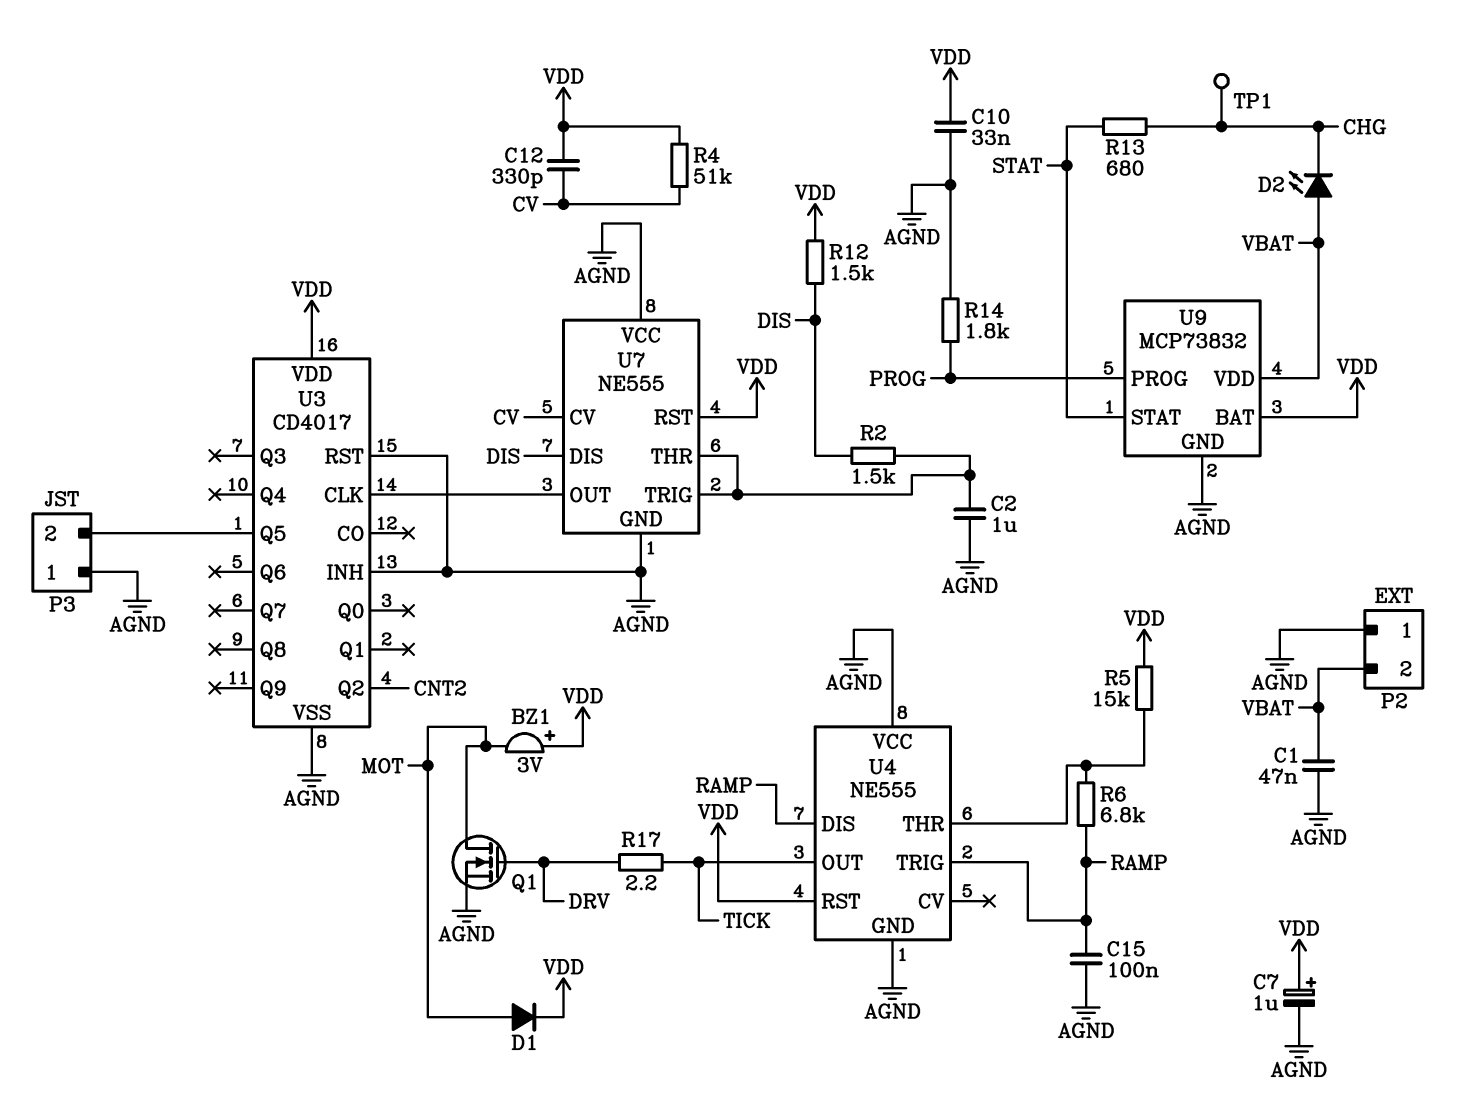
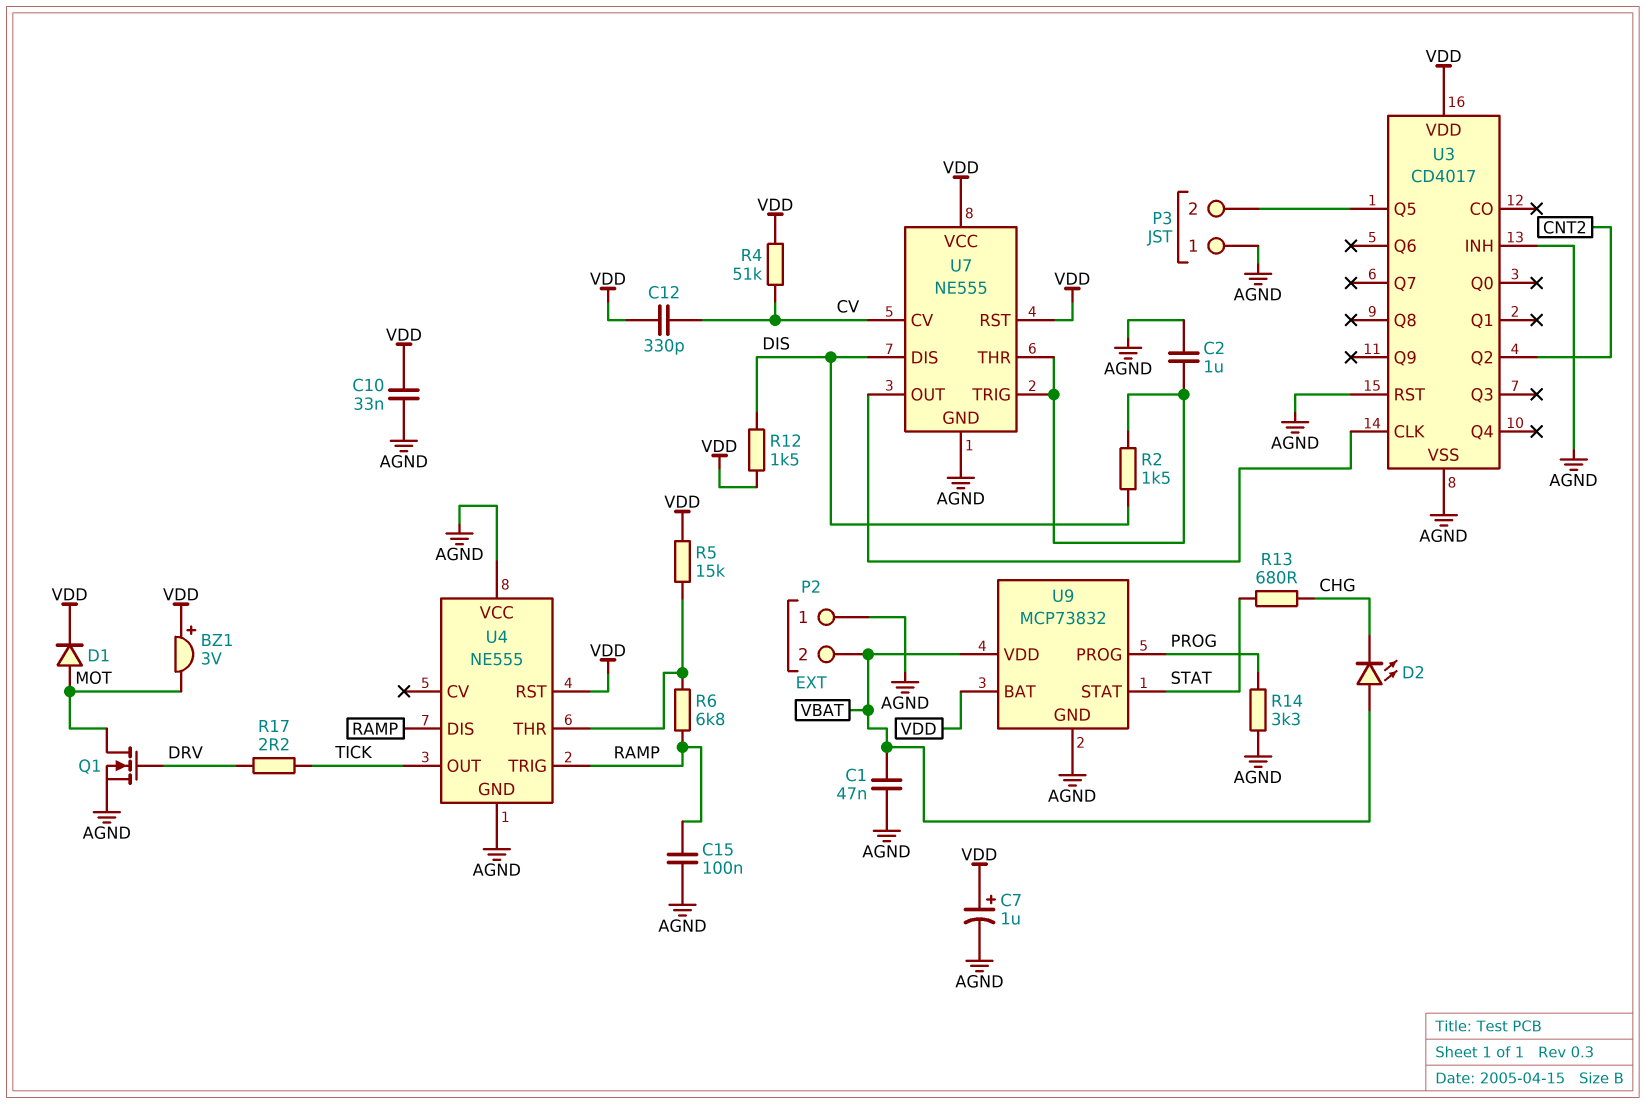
R14: 1.8k (AGND, PROG) -> 3.3k (AGND, PROG)
TP1: test point (CHG) -> none
U7 pin VCC: AGND -> VDD

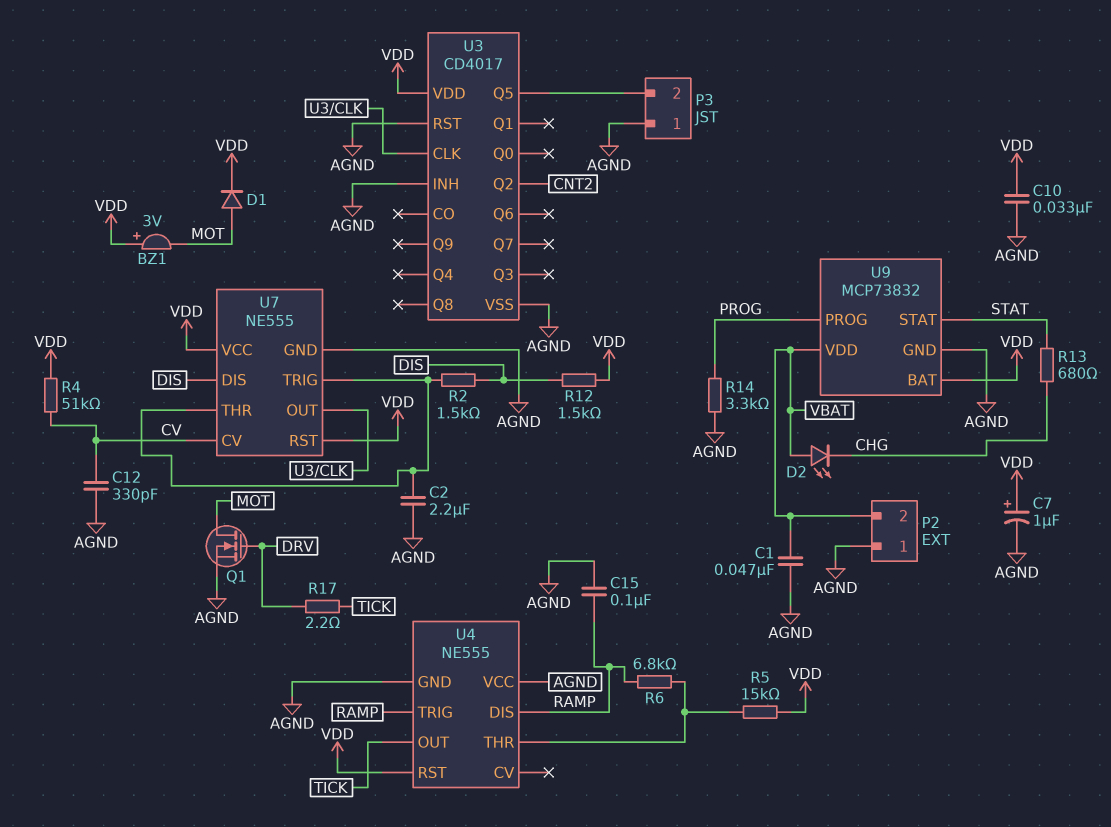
C2: 1uF (AGND, U7/THR) -> 2.2uF (AGND, U7/THR)
C12: 330pF (CV, VDD) -> 330pF (AGND, CV)

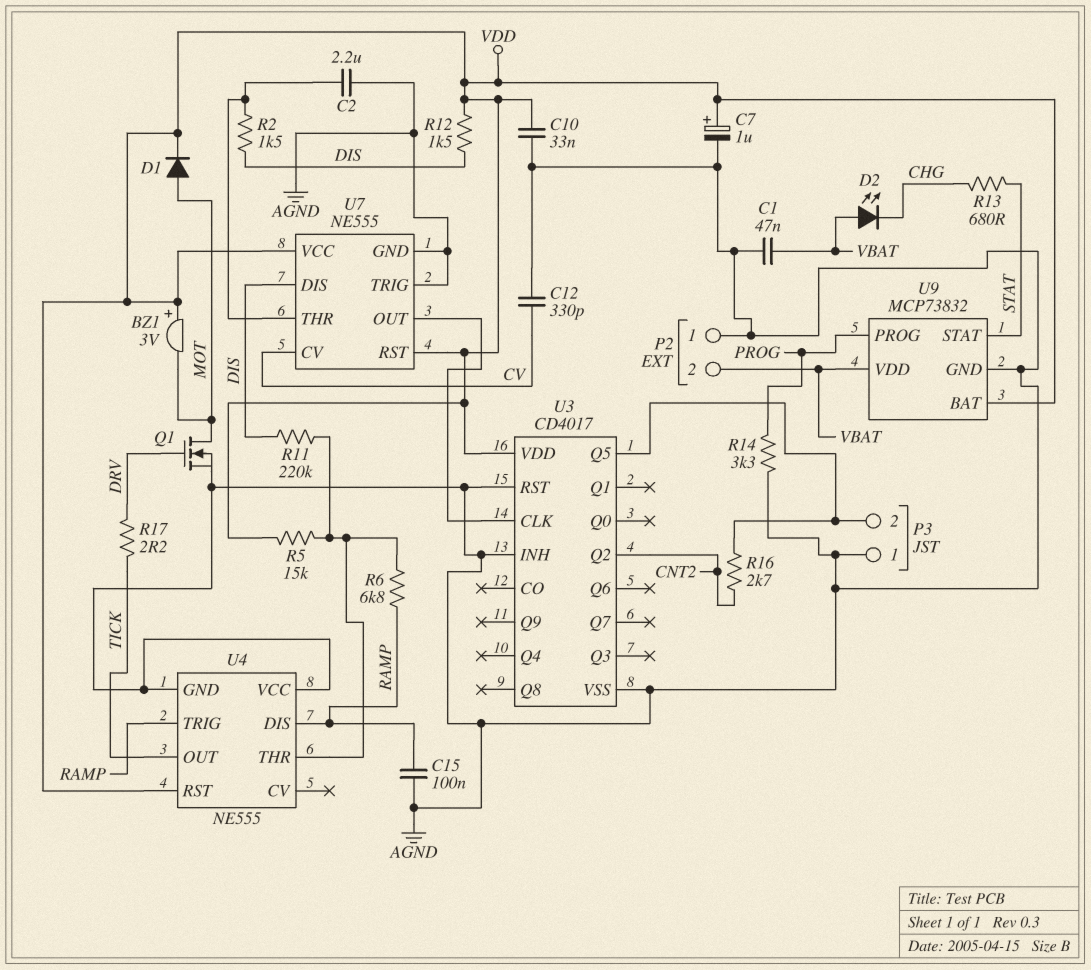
R4: 51k (CV, VDD) -> none
R11: none -> 220k (DIS, U4/THR)
R16: none -> 2.7k (CNT2, P3/2)
U7 pin TRIG: U7/THR -> AGND

